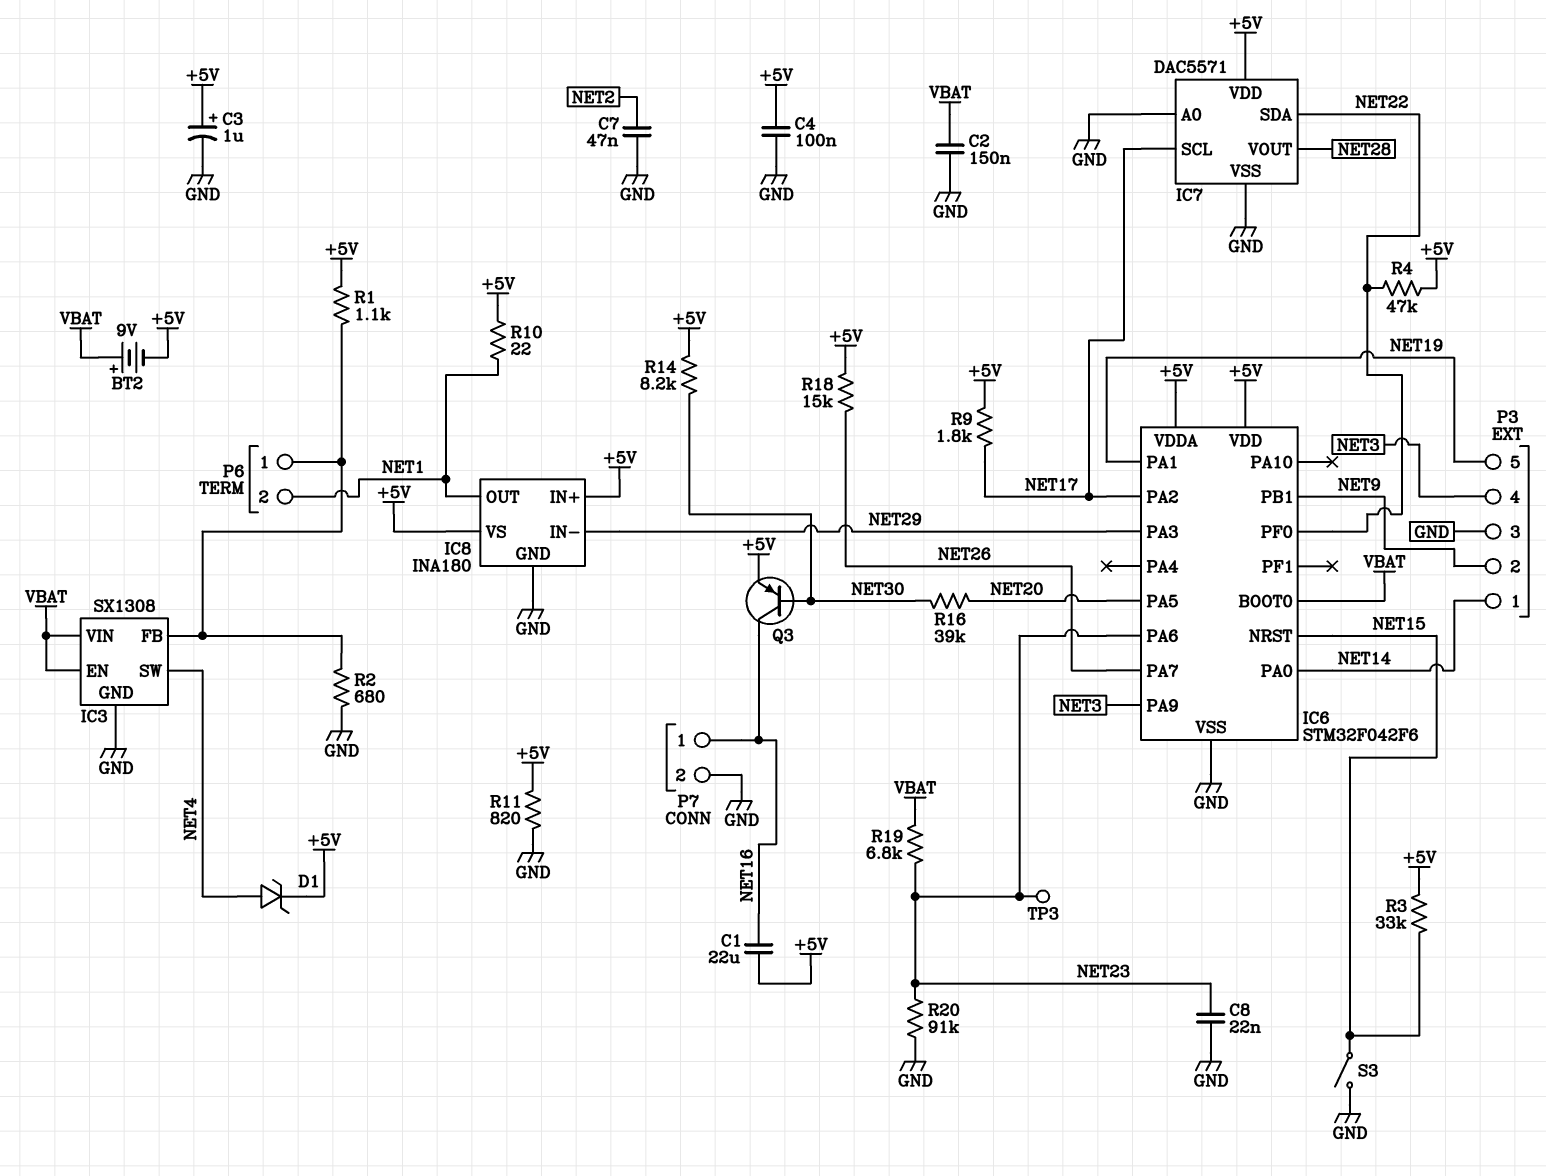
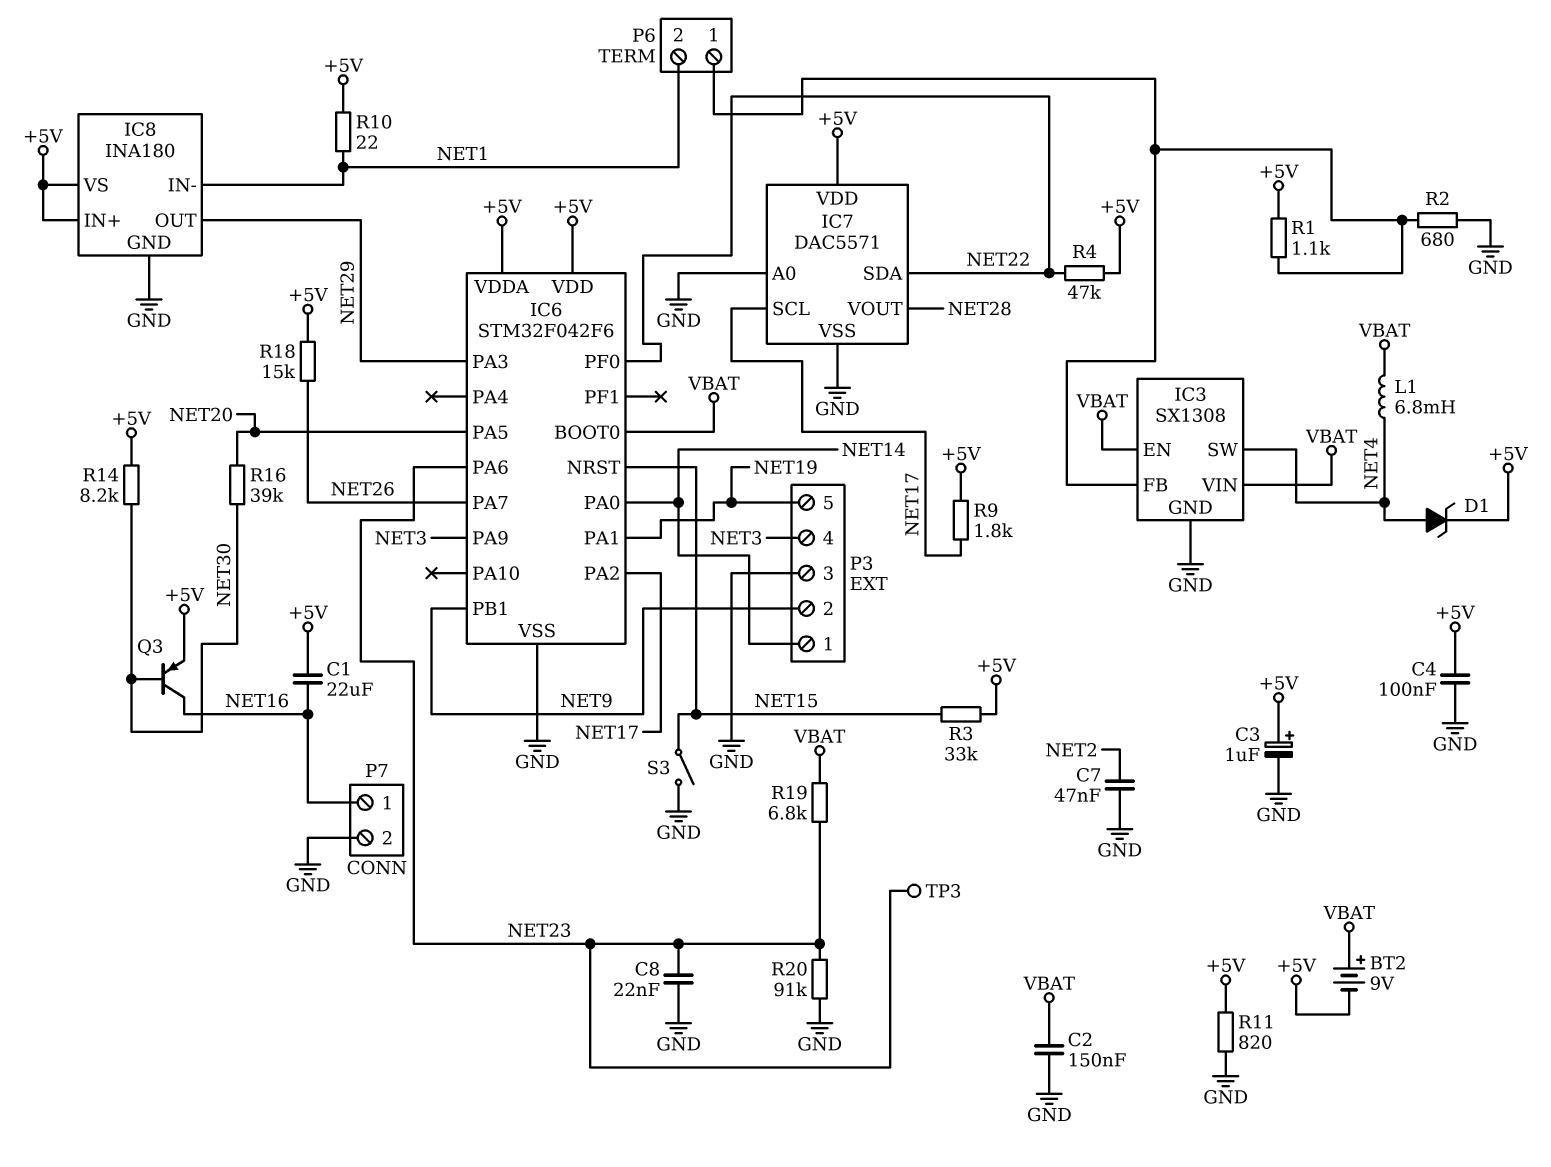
IC8 pin IN-: NET29 -> NET1
IC8 pin OUT: NET1 -> NET29
L1: none -> 6.8mH (NET4, VBAT)

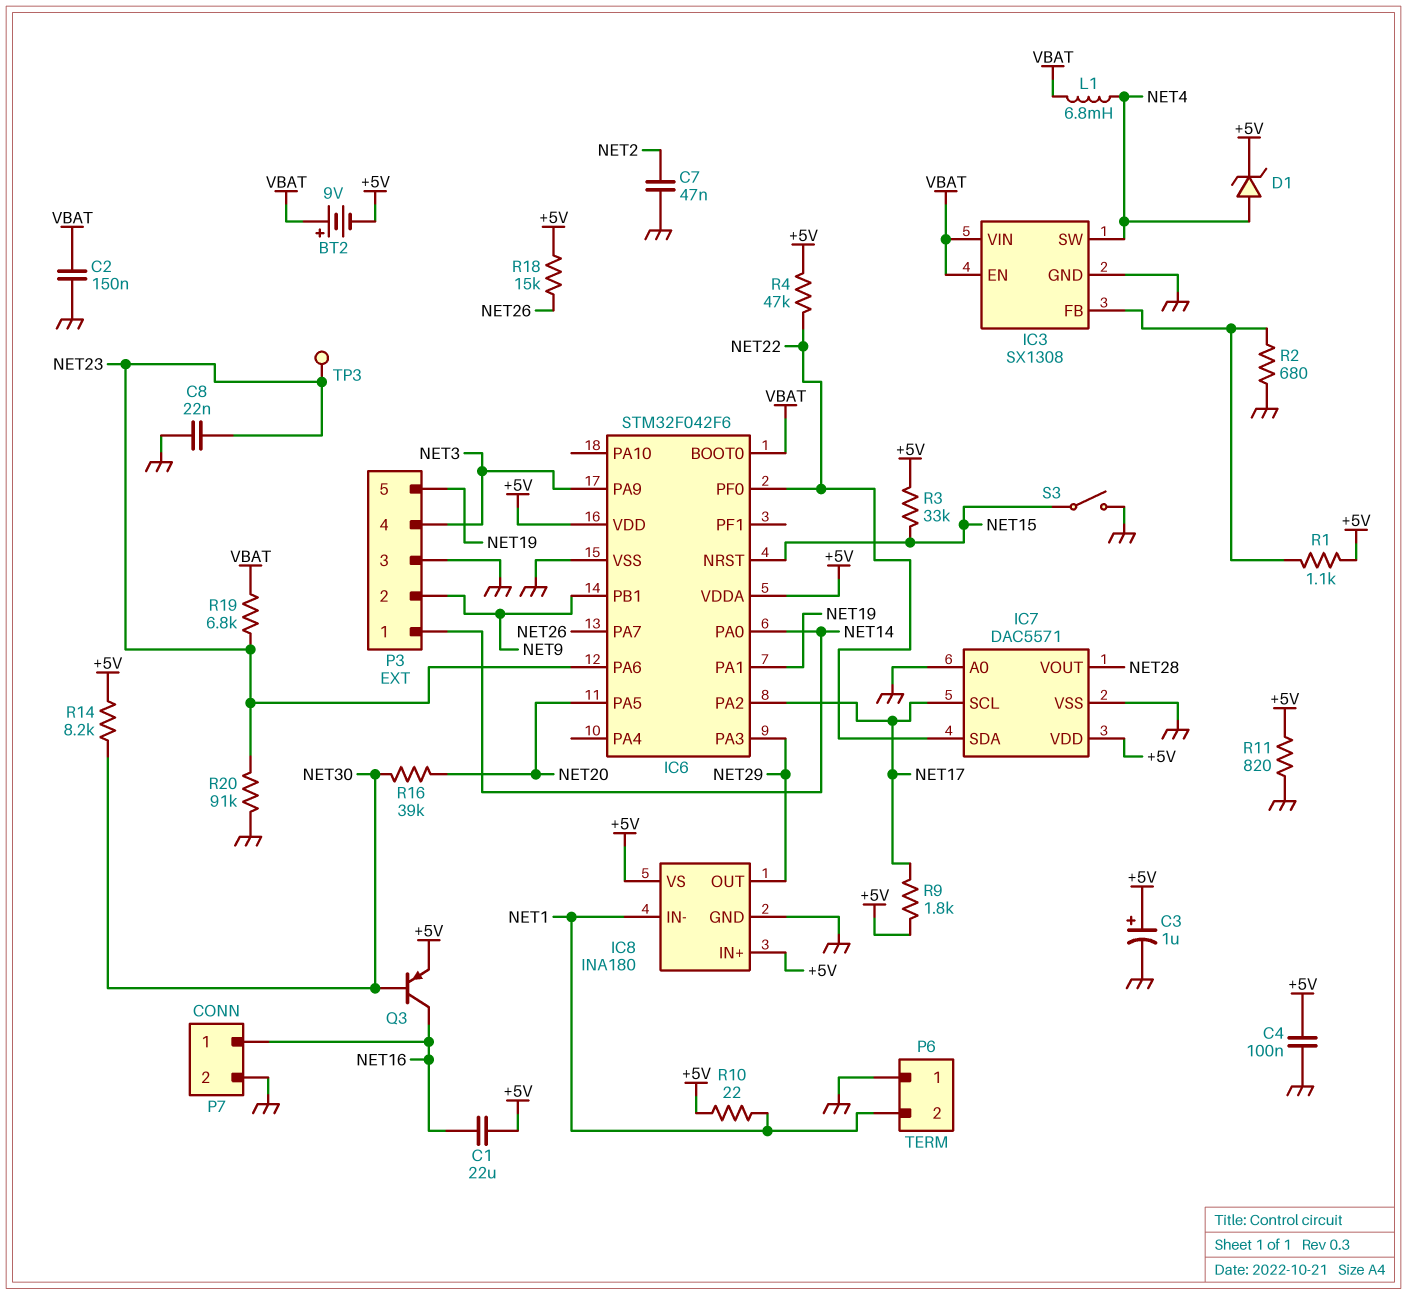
P6 pin 1: IC3/FB -> GND

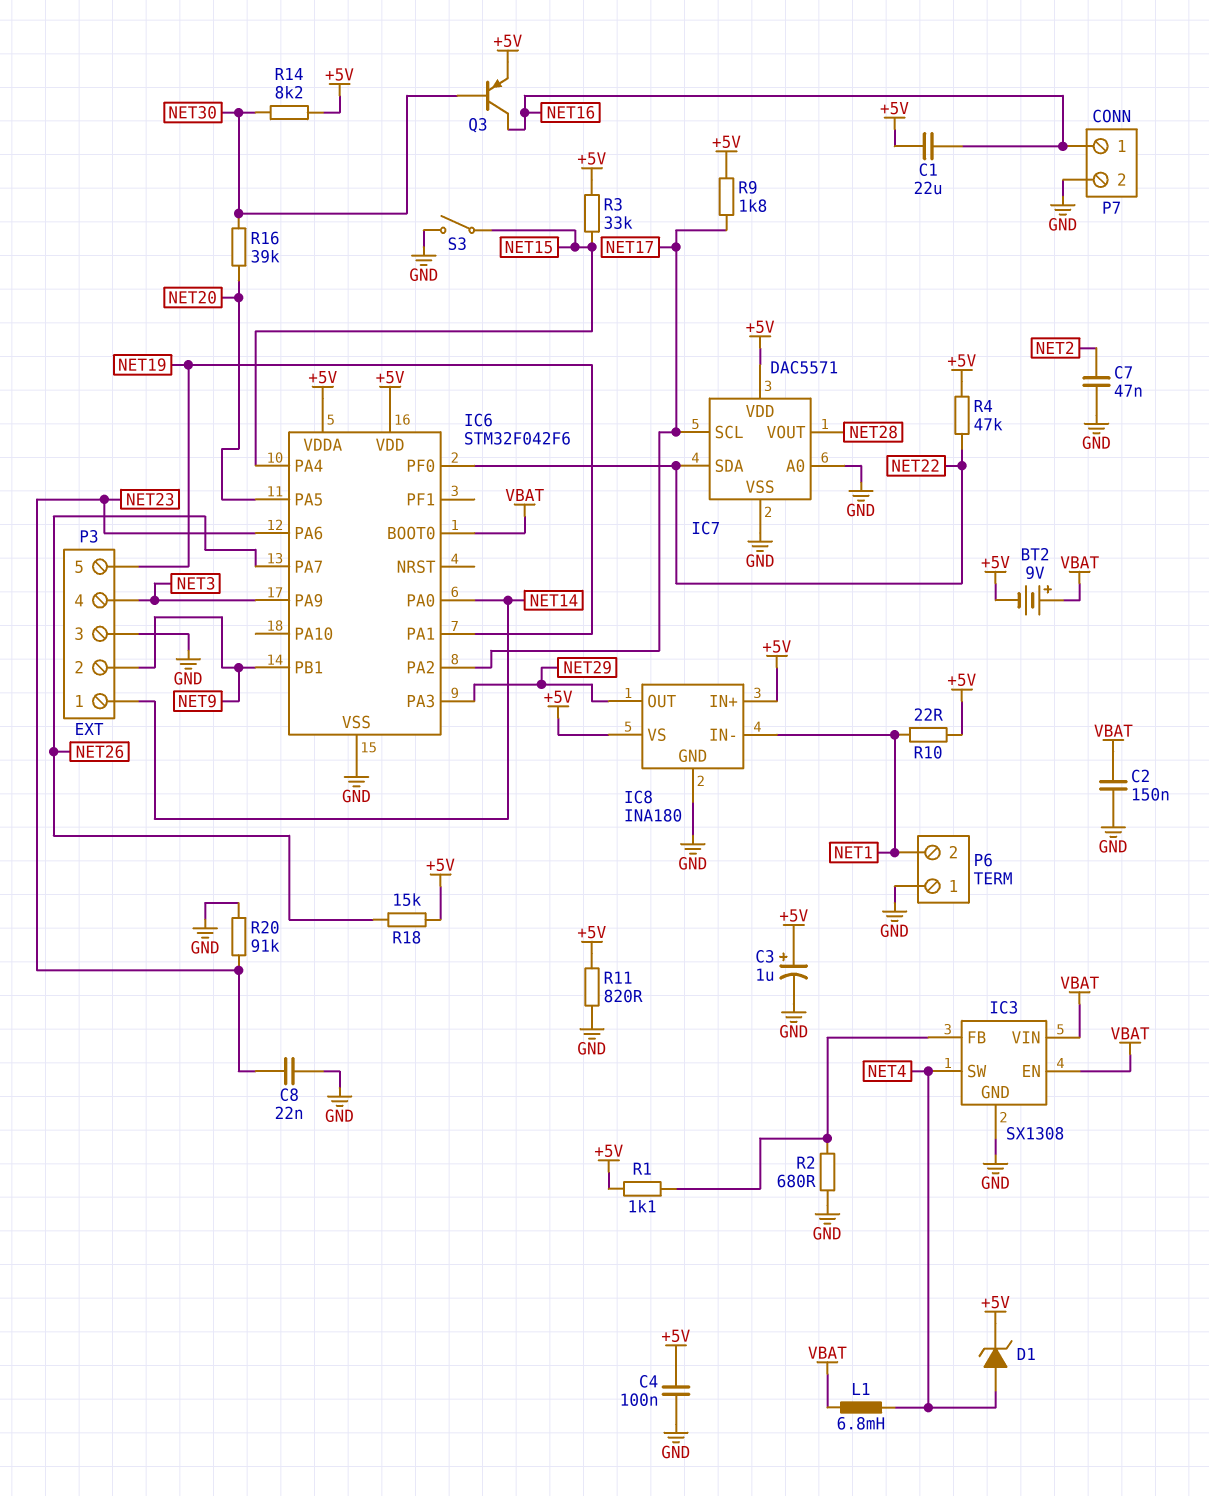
IC6 pin NRST: NET15 -> none
IC6 pin PA4: none -> NET15
R19: 6.8k (NET23, VBAT) -> none
TP3: test point (NET23) -> none

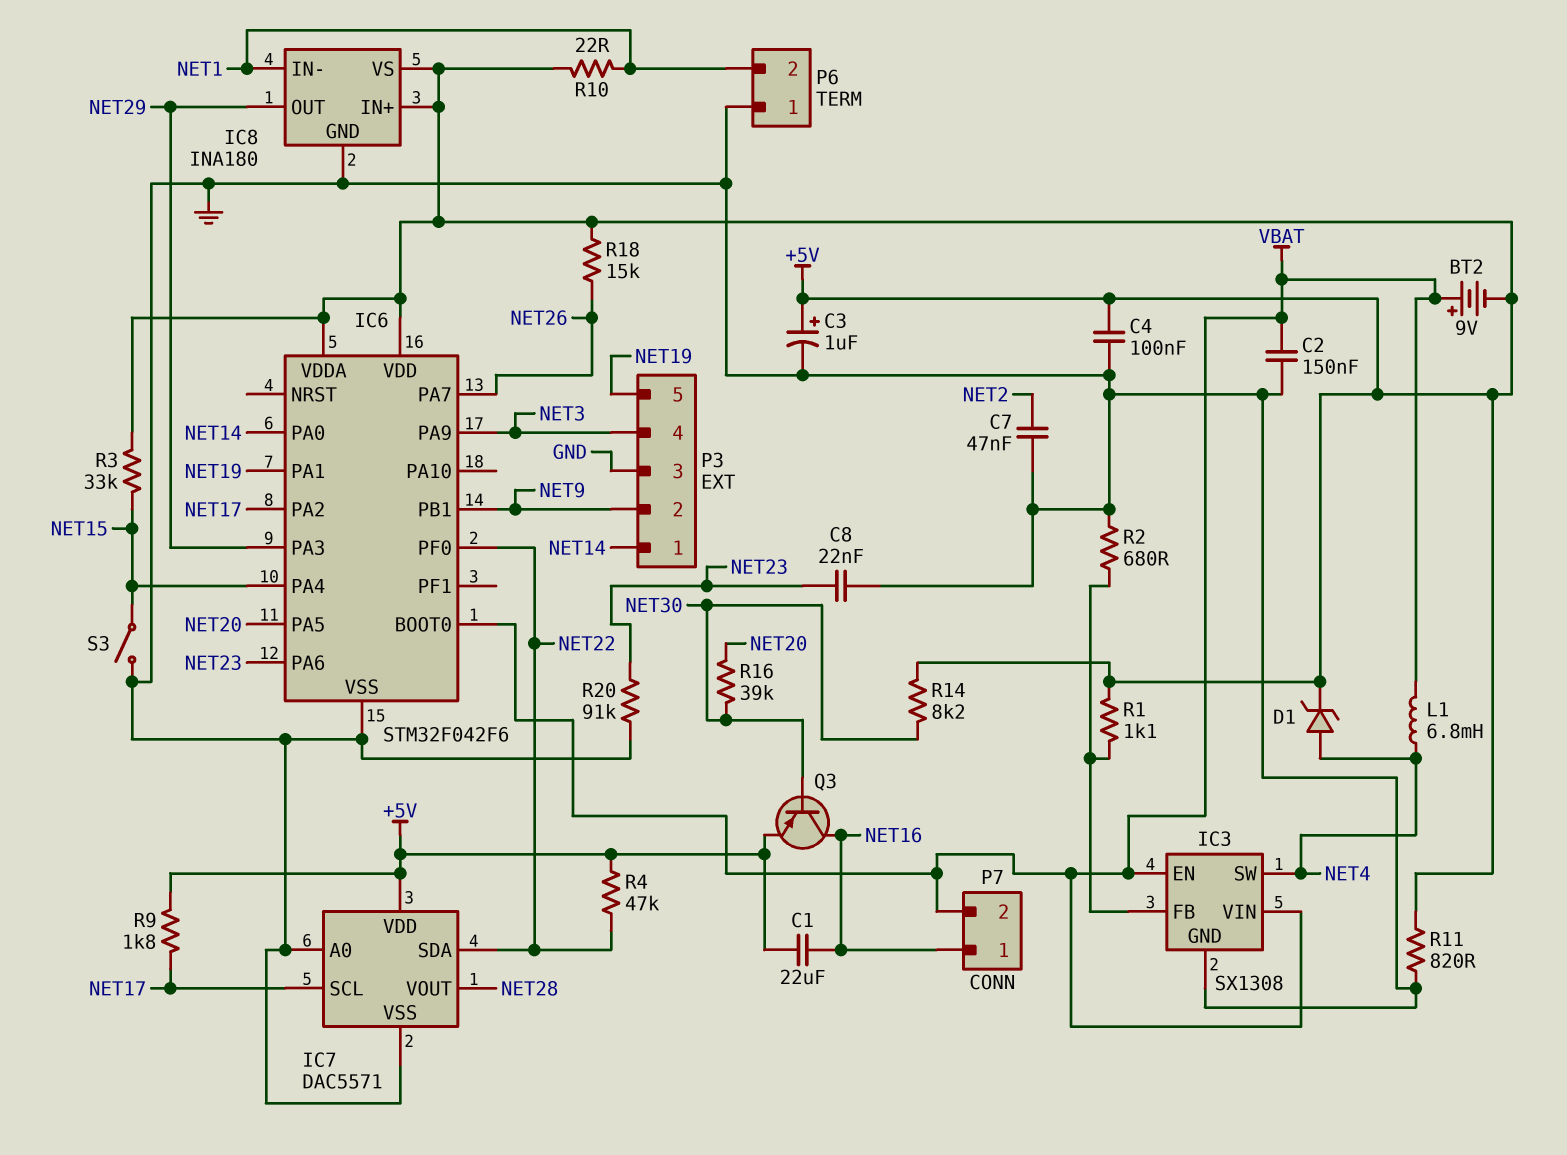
P7 pin 2: GND -> VBAT

